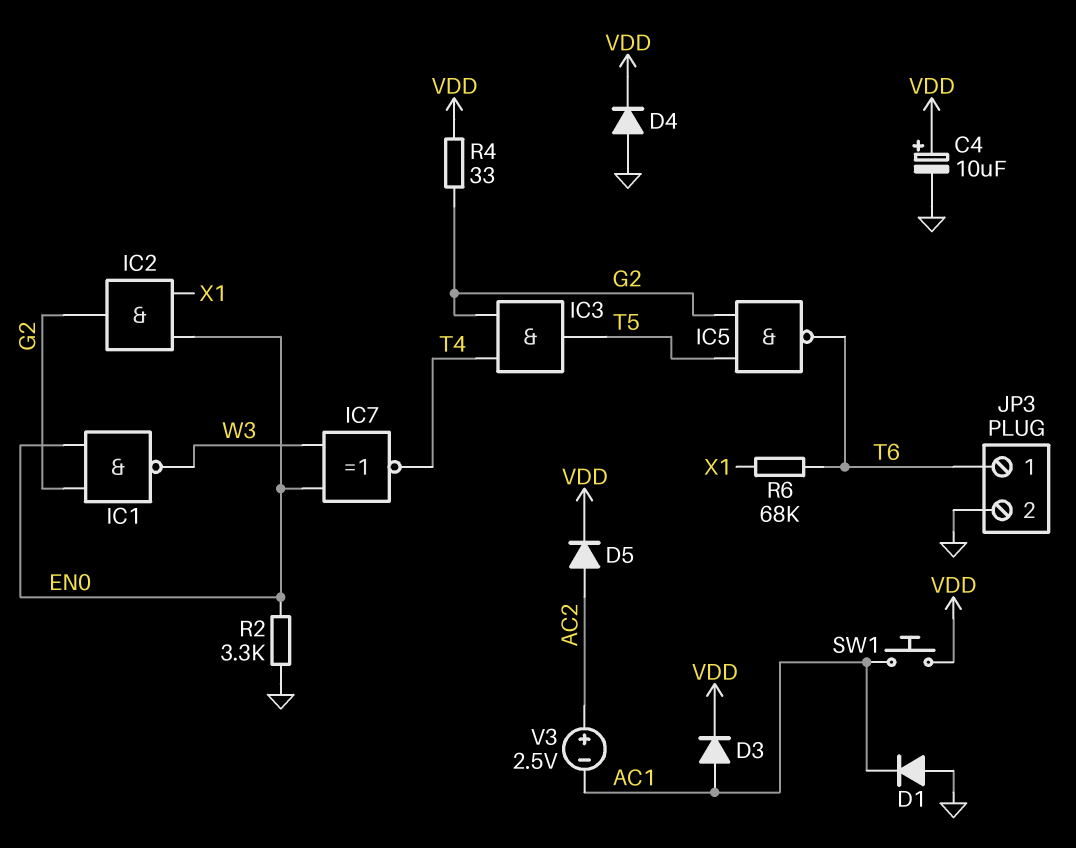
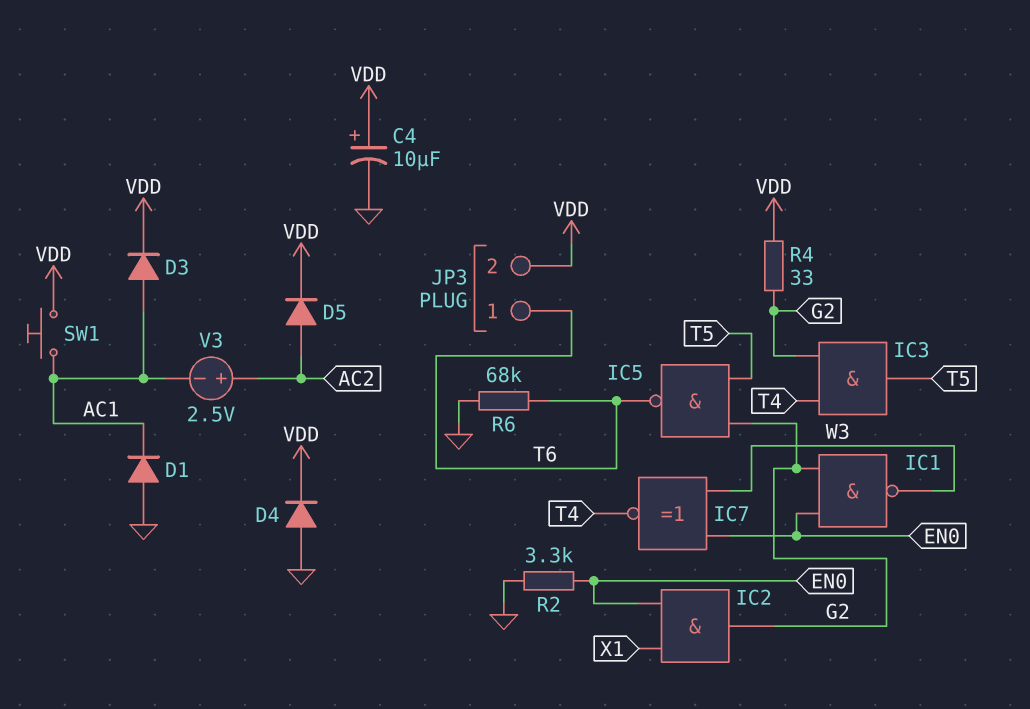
JP3 pin 2: GND -> VDD
R6: 68k (T6, X1) -> 68k (GND, T6)

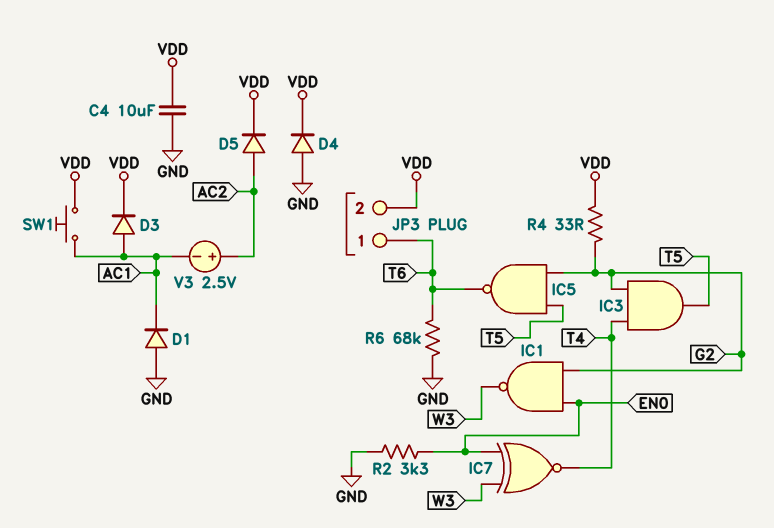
C4: 10uF (plus VDD, minus GND) -> 10uF (GND, VDD)
IC2: AND (in EN0, in X1, out G2) -> none

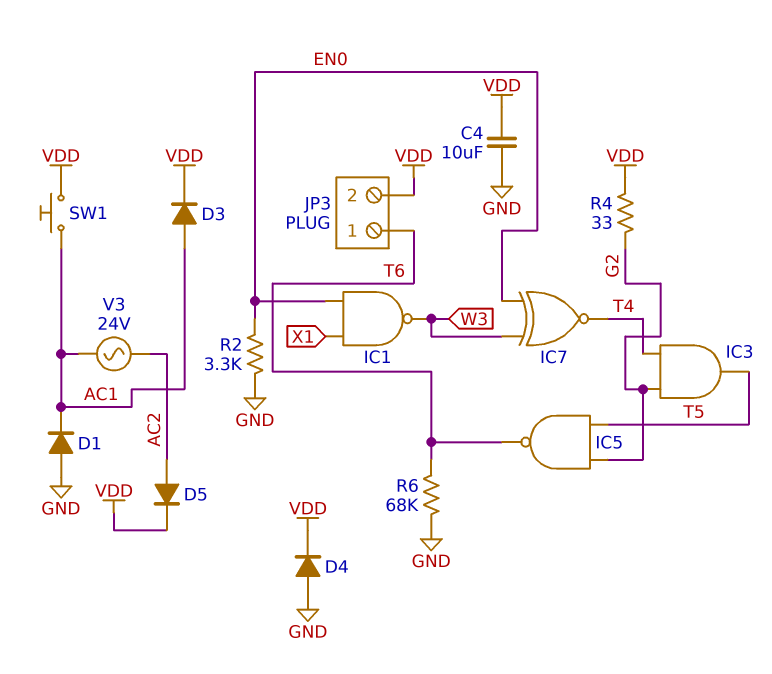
IC1: NAND (in EN0, in G2, out W3) -> NAND (in EN0, in X1, out W3)
V3: 2.5V (plus AC2, minus AC1) -> AC 24V (AC1, AC2)

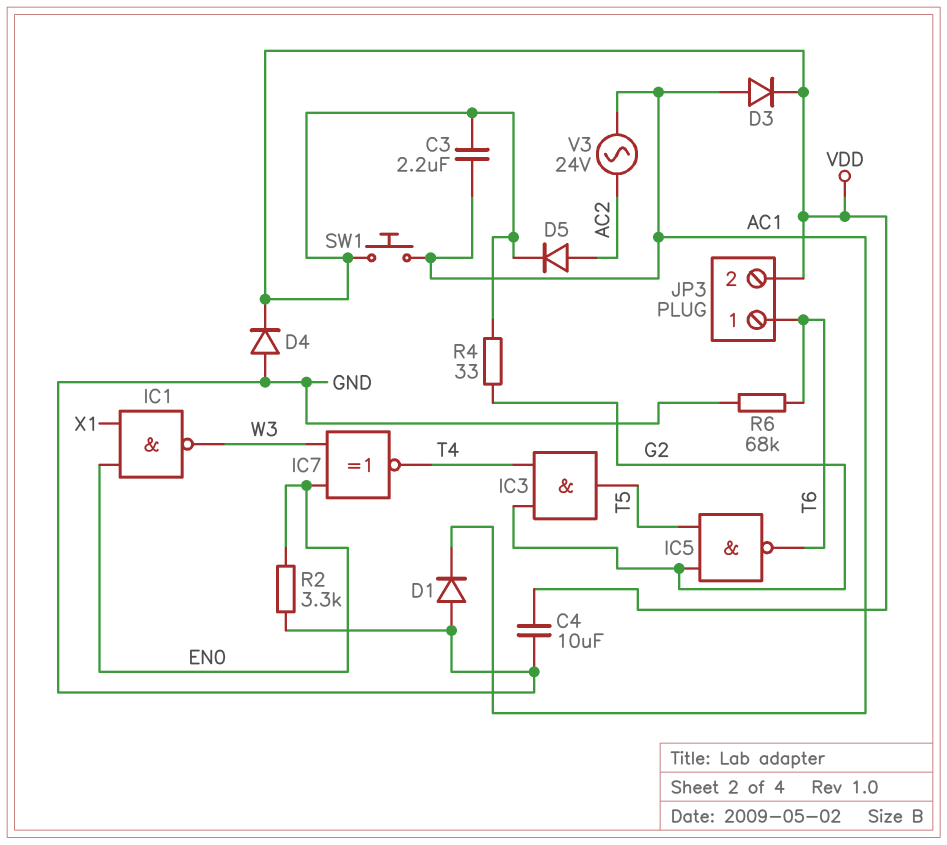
C3: none -> 2.2uF (AC1, VDD)

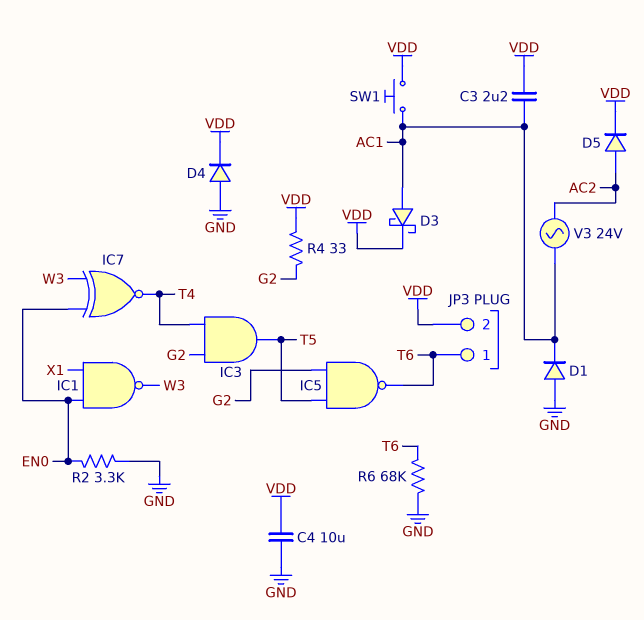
D3: diode (A AC1, K VDD) -> schottky (A AC1, K VDD)

